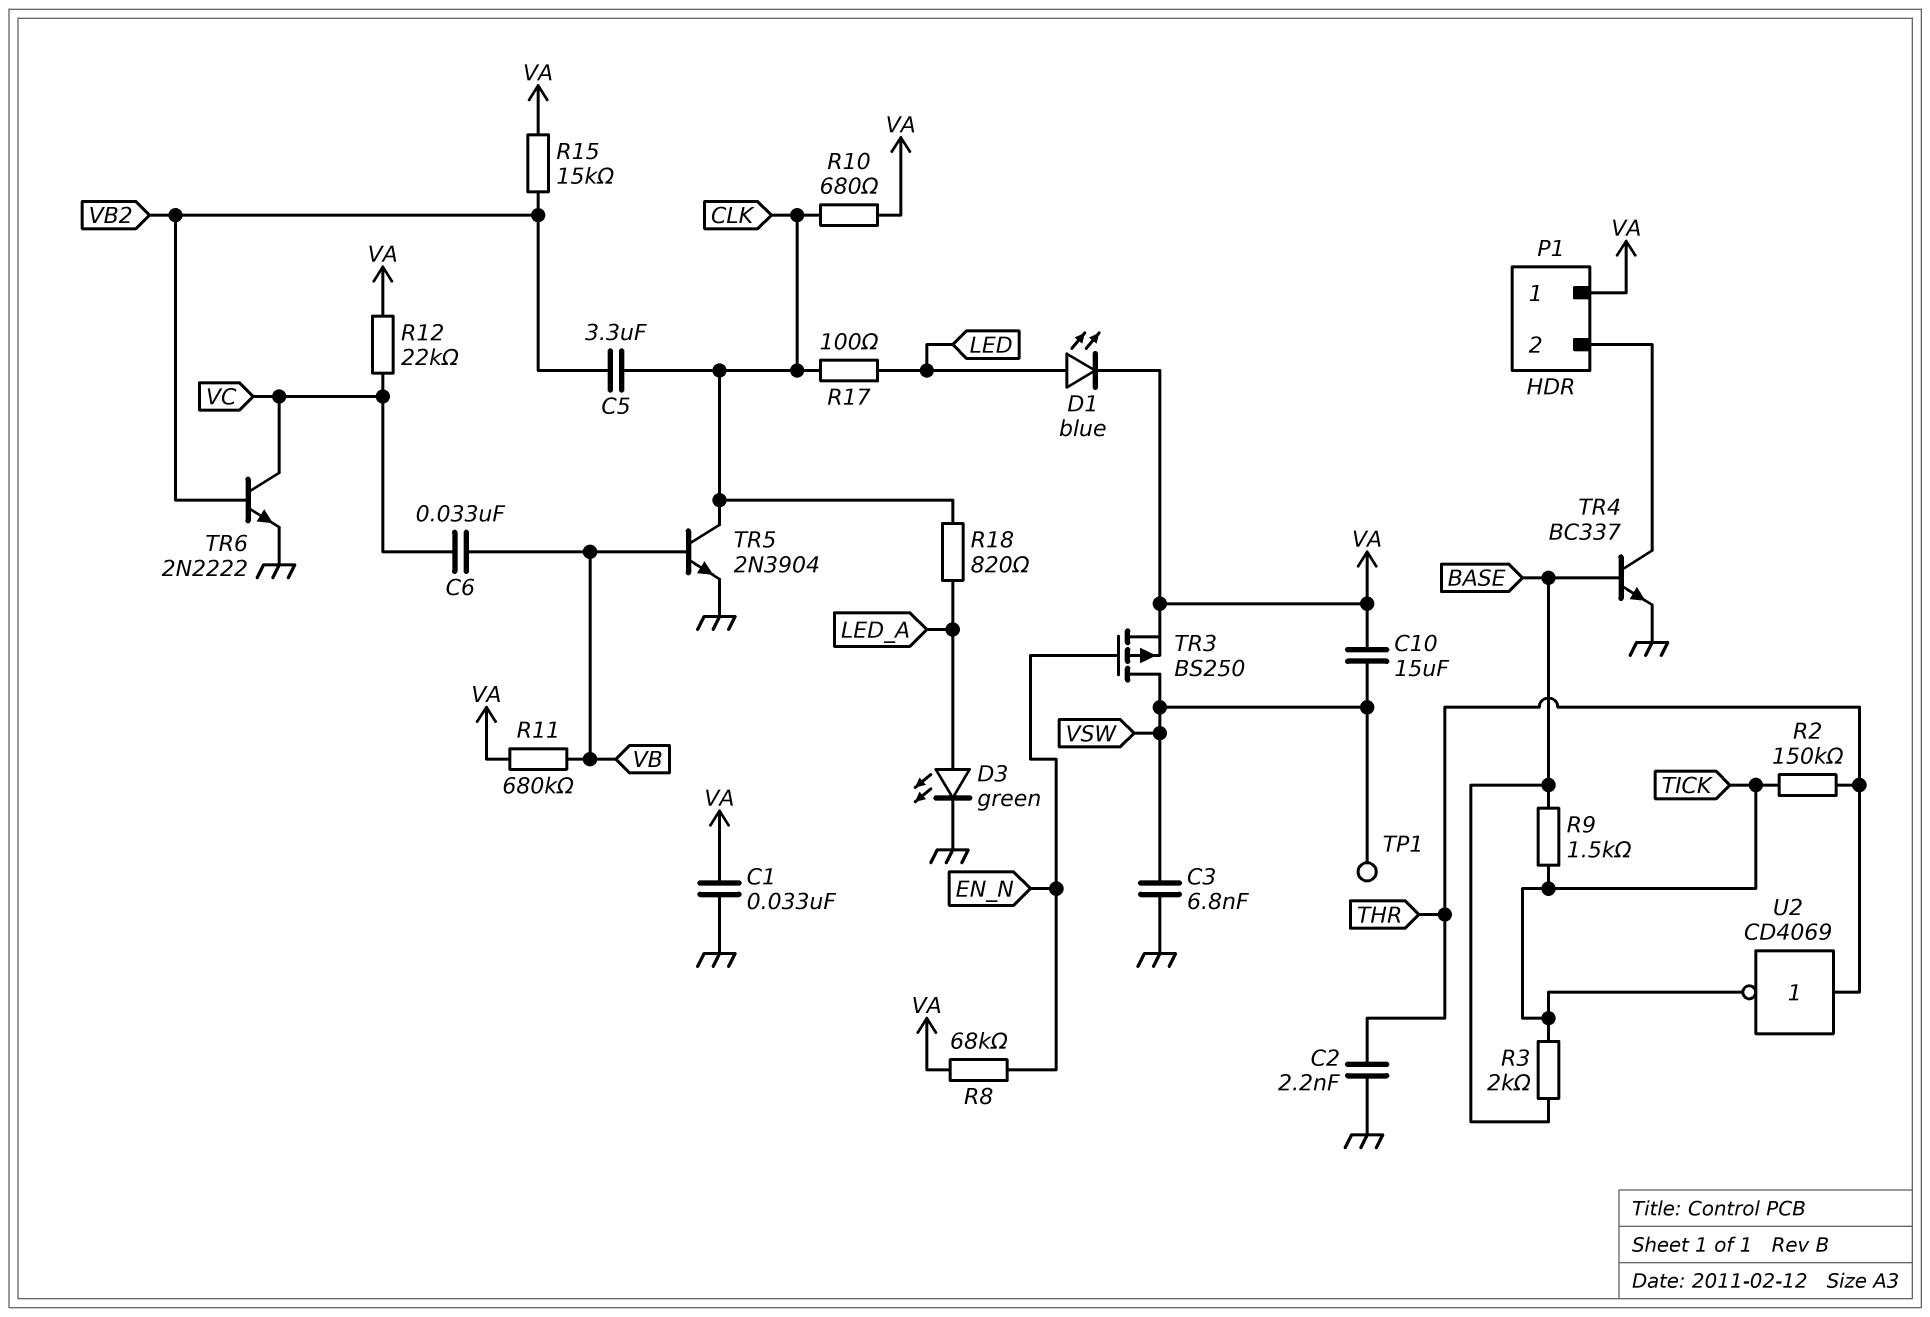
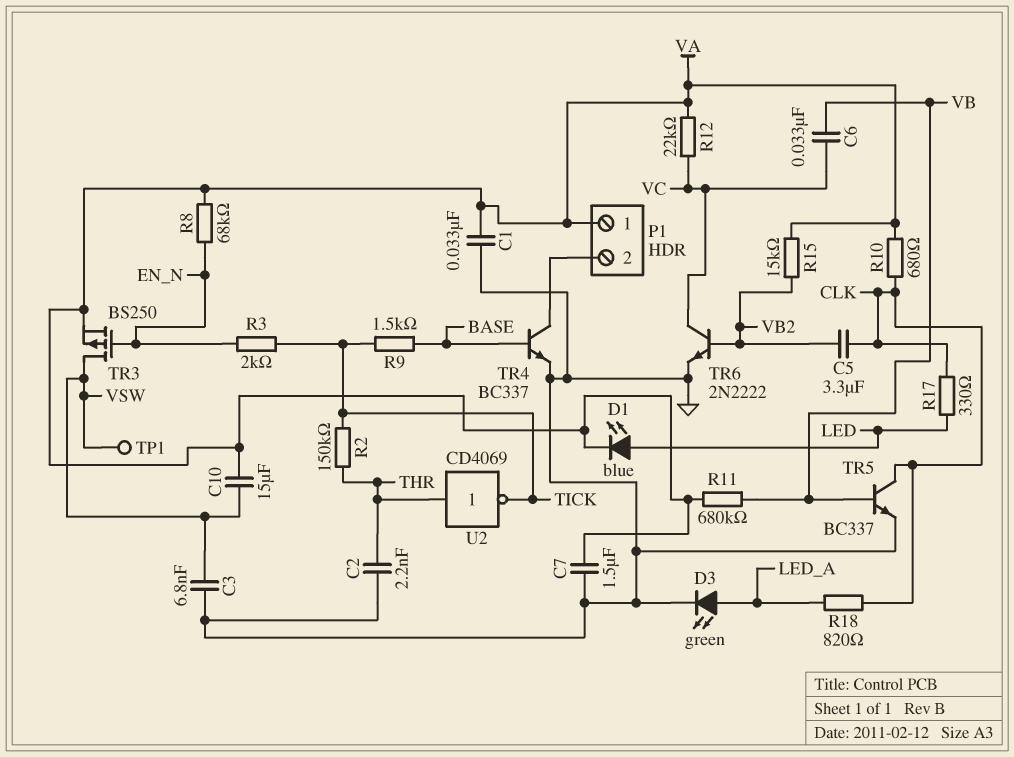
C7: none -> 1.5uF (GND, VA)
R3: 2k (BASE, TICK) -> 2k (EN_N, TICK)
R17: 100 (CLK, LED) -> 330 (CLK, LED)
TR5: NPN 2N3904 (B VB, C CLK, E GND) -> NPN BC337 (B VB, C CLK, E GND)

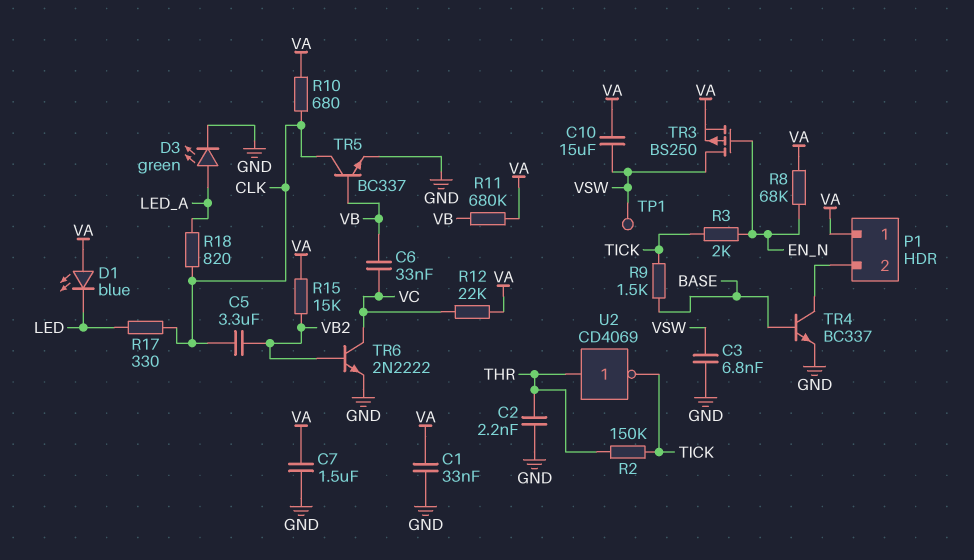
D1: LED blue (A LED, K VA) -> LED blue (A VA, K LED)

